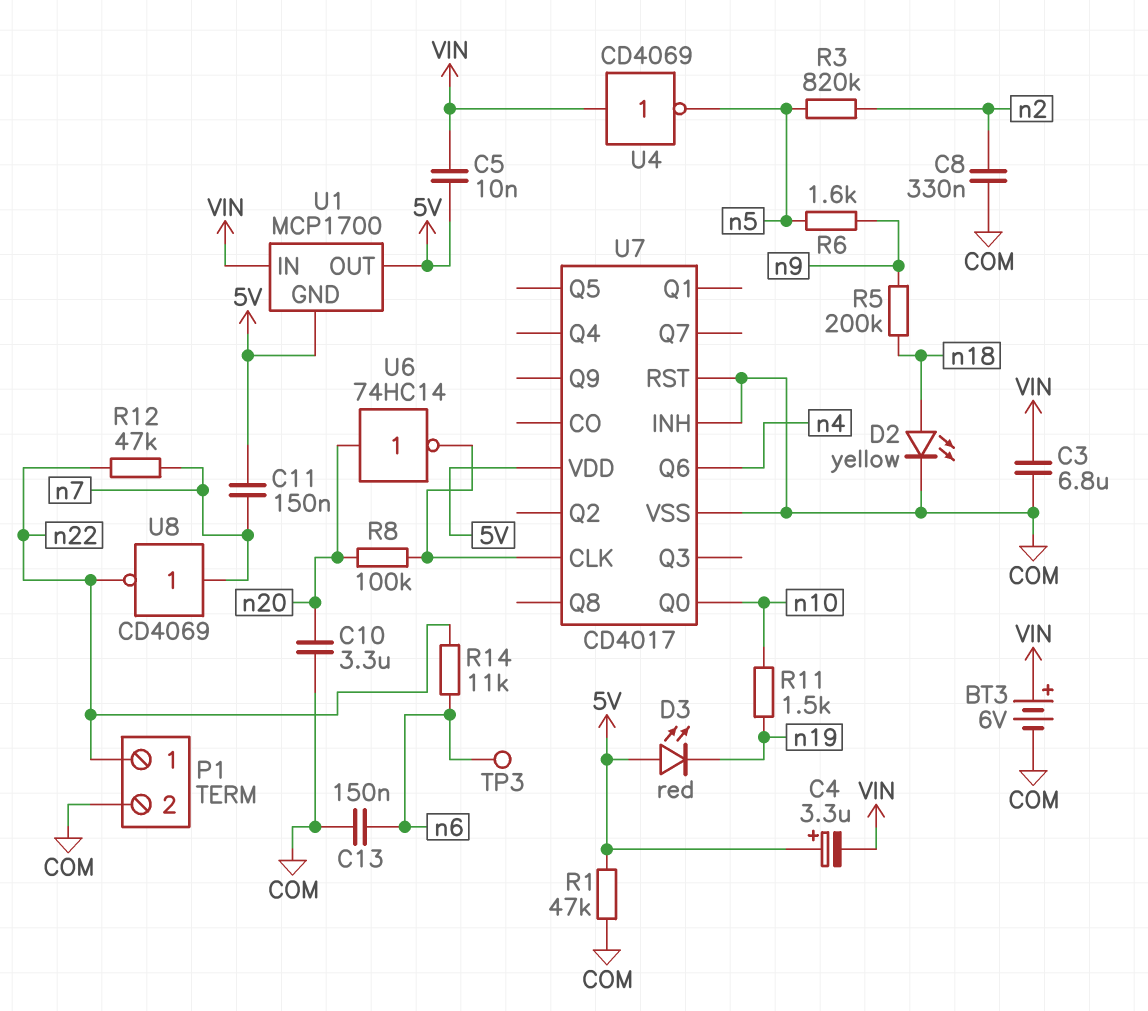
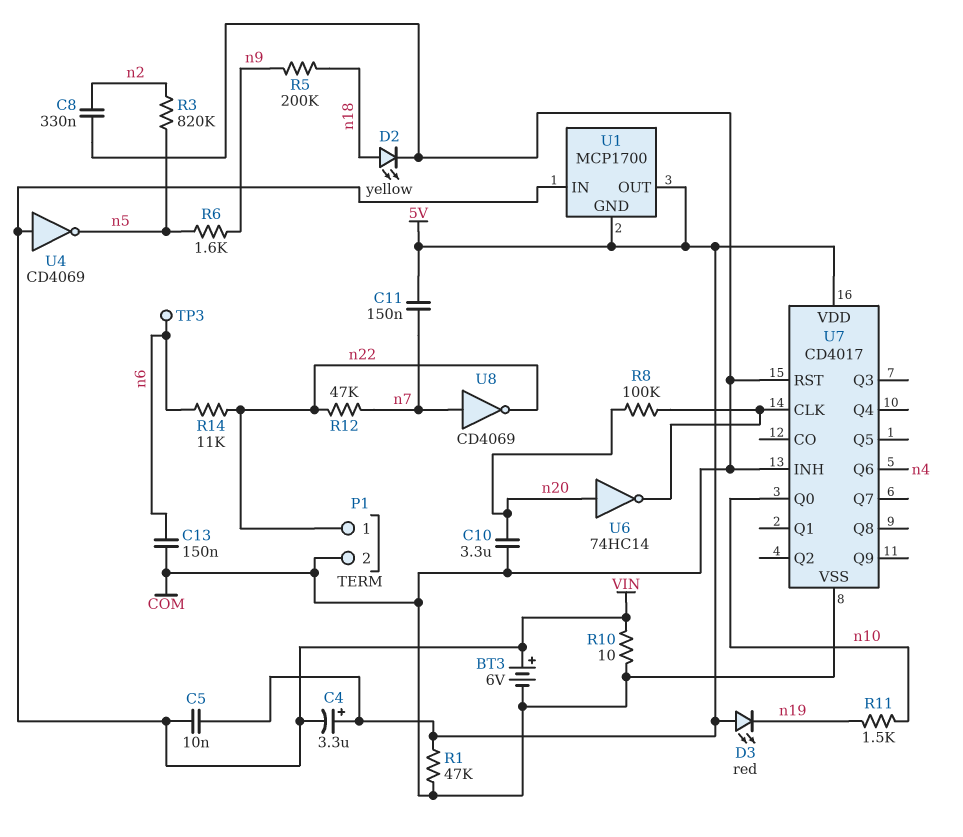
C3: 6.8uF (COM, VIN) -> none
R10: none -> 10 (COM, VIN)

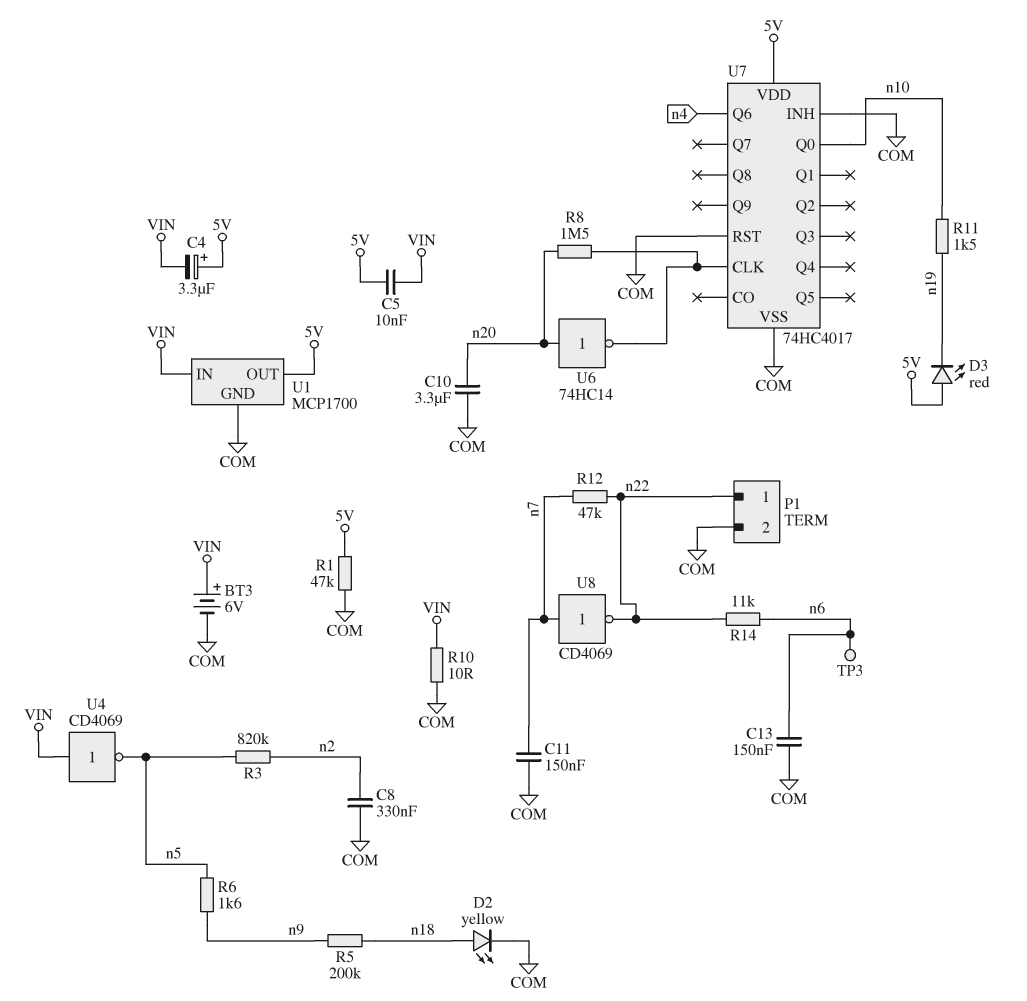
C11: 150nF (5V, n7) -> 150nF (COM, n7)
R8: 100k (U7/CLK, n20) -> 1.5M (U7/CLK, n20)
U1 pin GND: 5V -> COM
U7: CD4017 -> 74HC4017

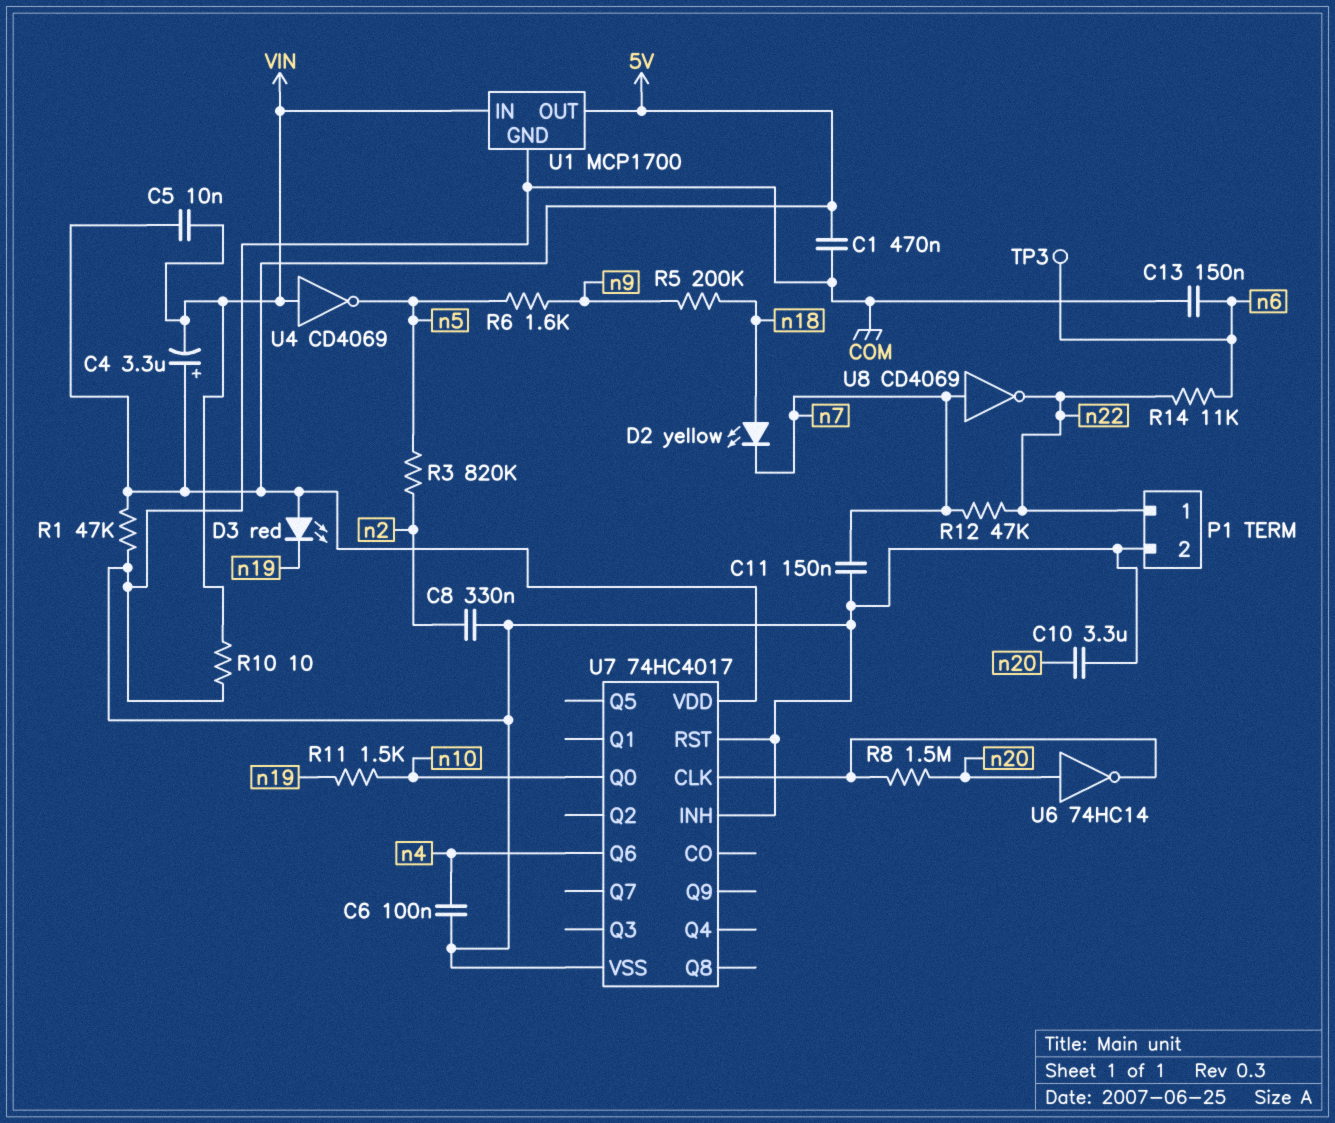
BT3: 6V (plus VIN, minus COM) -> none
C1: none -> 470nF (5V, COM)
C6: none -> 100nF (COM, n4)
D2: LED yellow (A n18, K COM) -> LED yellow (A n18, K n7)

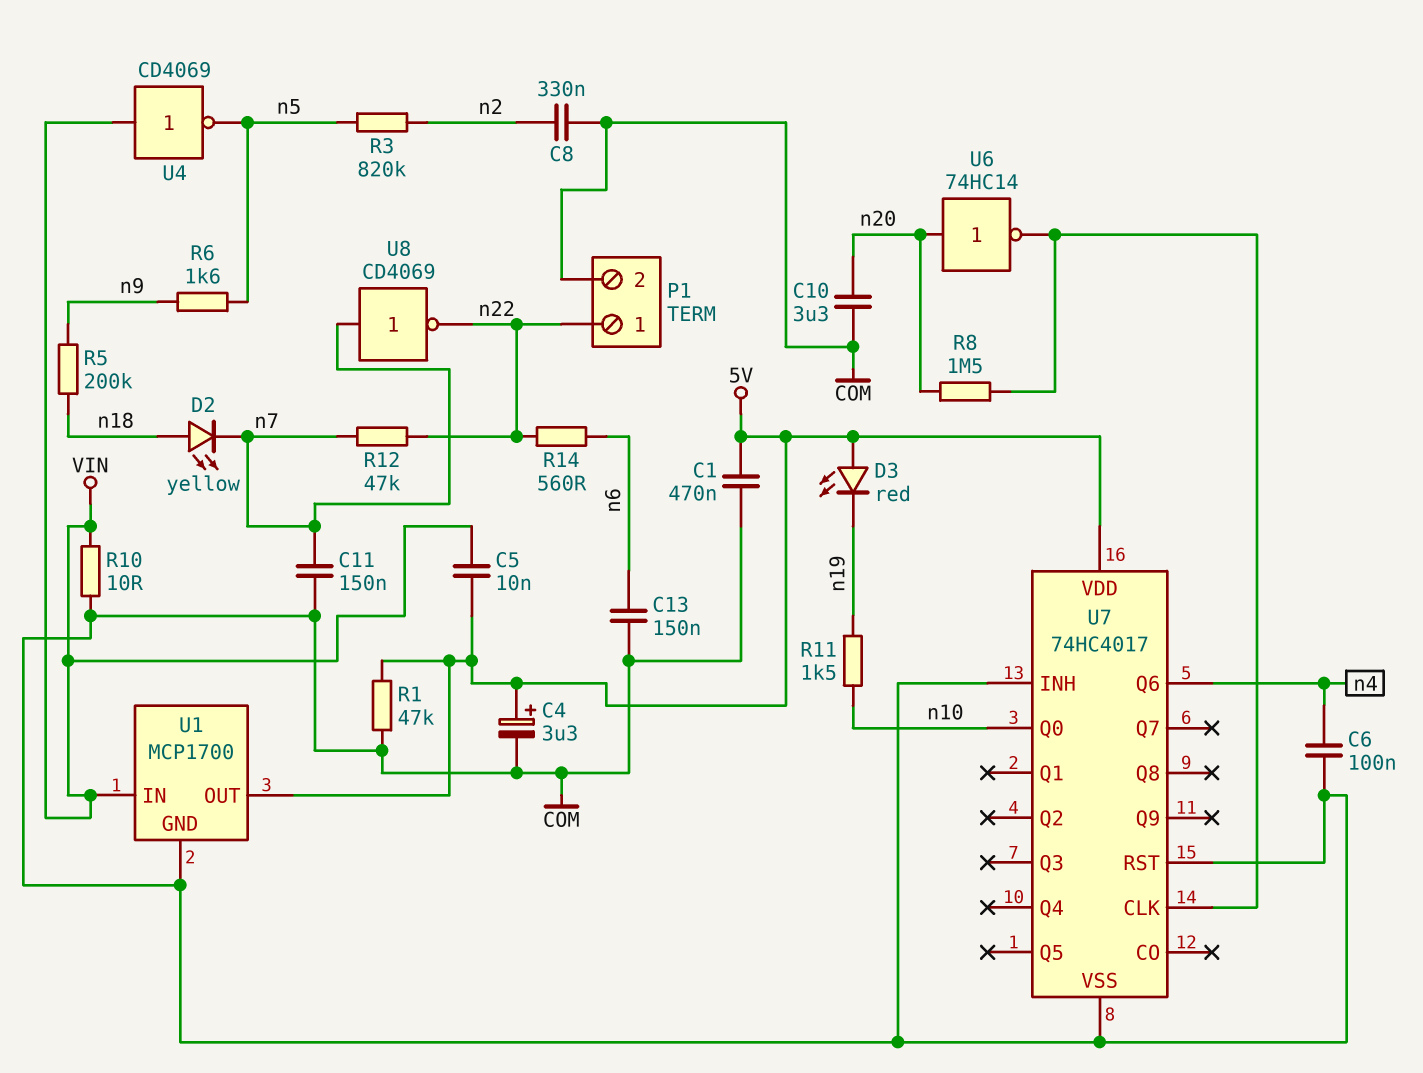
C4: 3.3uF (plus 5V, minus VIN) -> 3.3uF (plus 5V, minus COM)
R14: 11k (n6, n22) -> 560 (n6, n22)
TP3: test point (n6) -> none

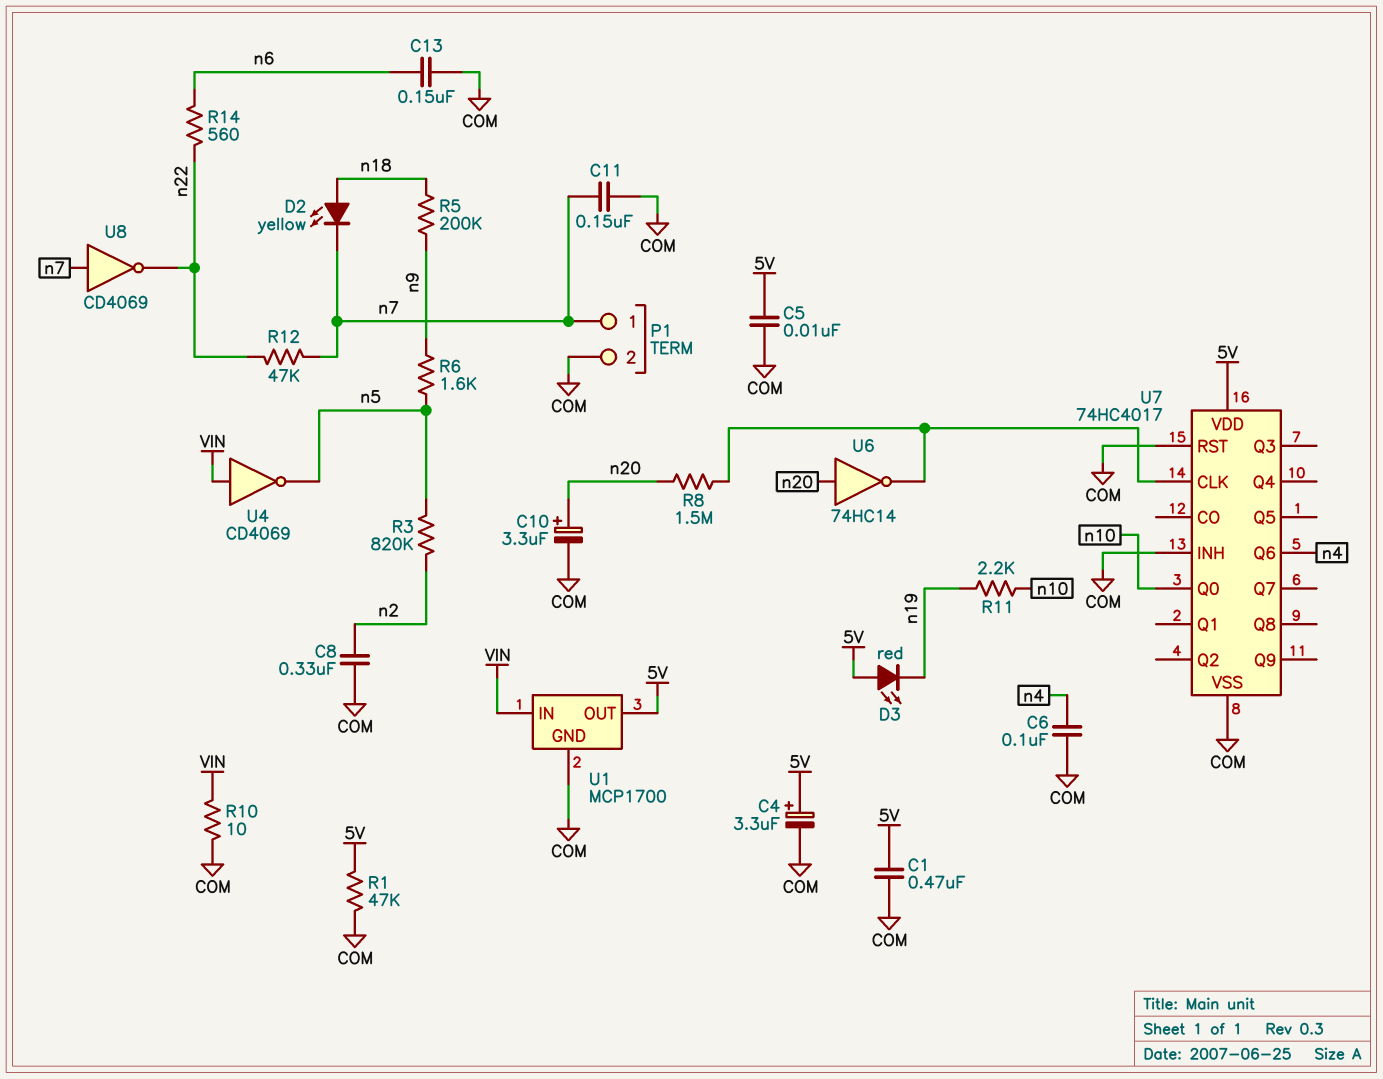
C5: 10nF (5V, VIN) -> 10nF (5V, COM)
C10: 3.3uF (COM, n20) -> 3.3uF (plus n20, minus COM)
P1 pin 1: n22 -> n7
R11: 1.5k (n10, n19) -> 2.2k (n10, n19)

